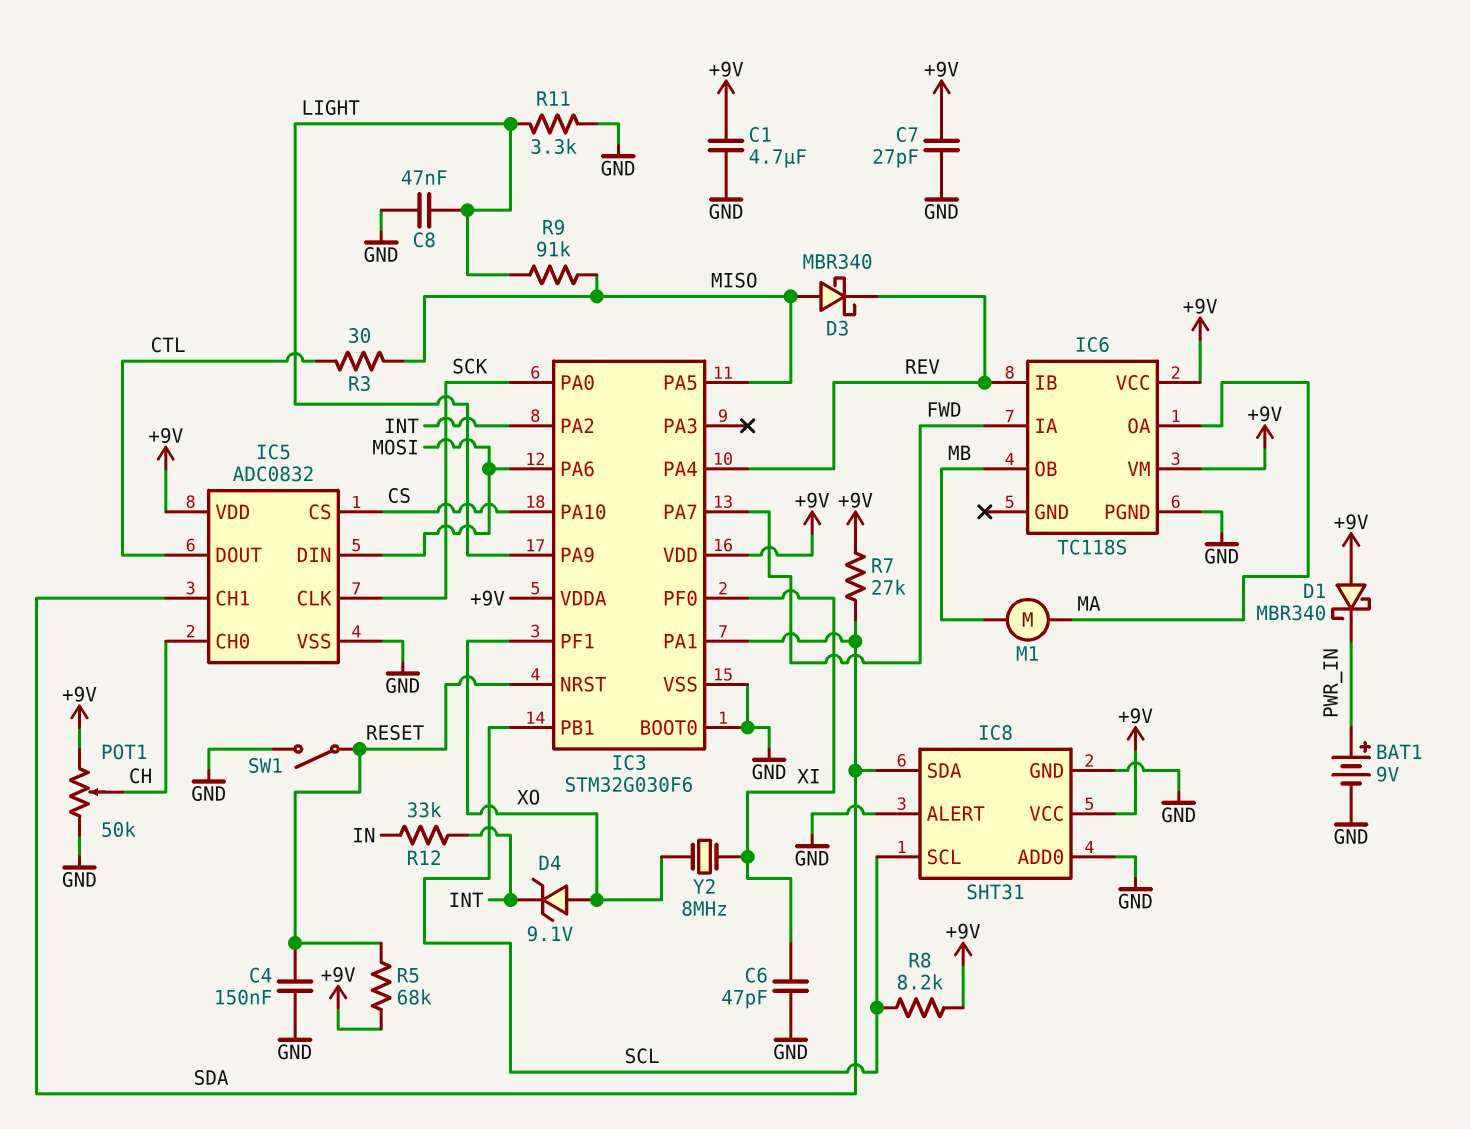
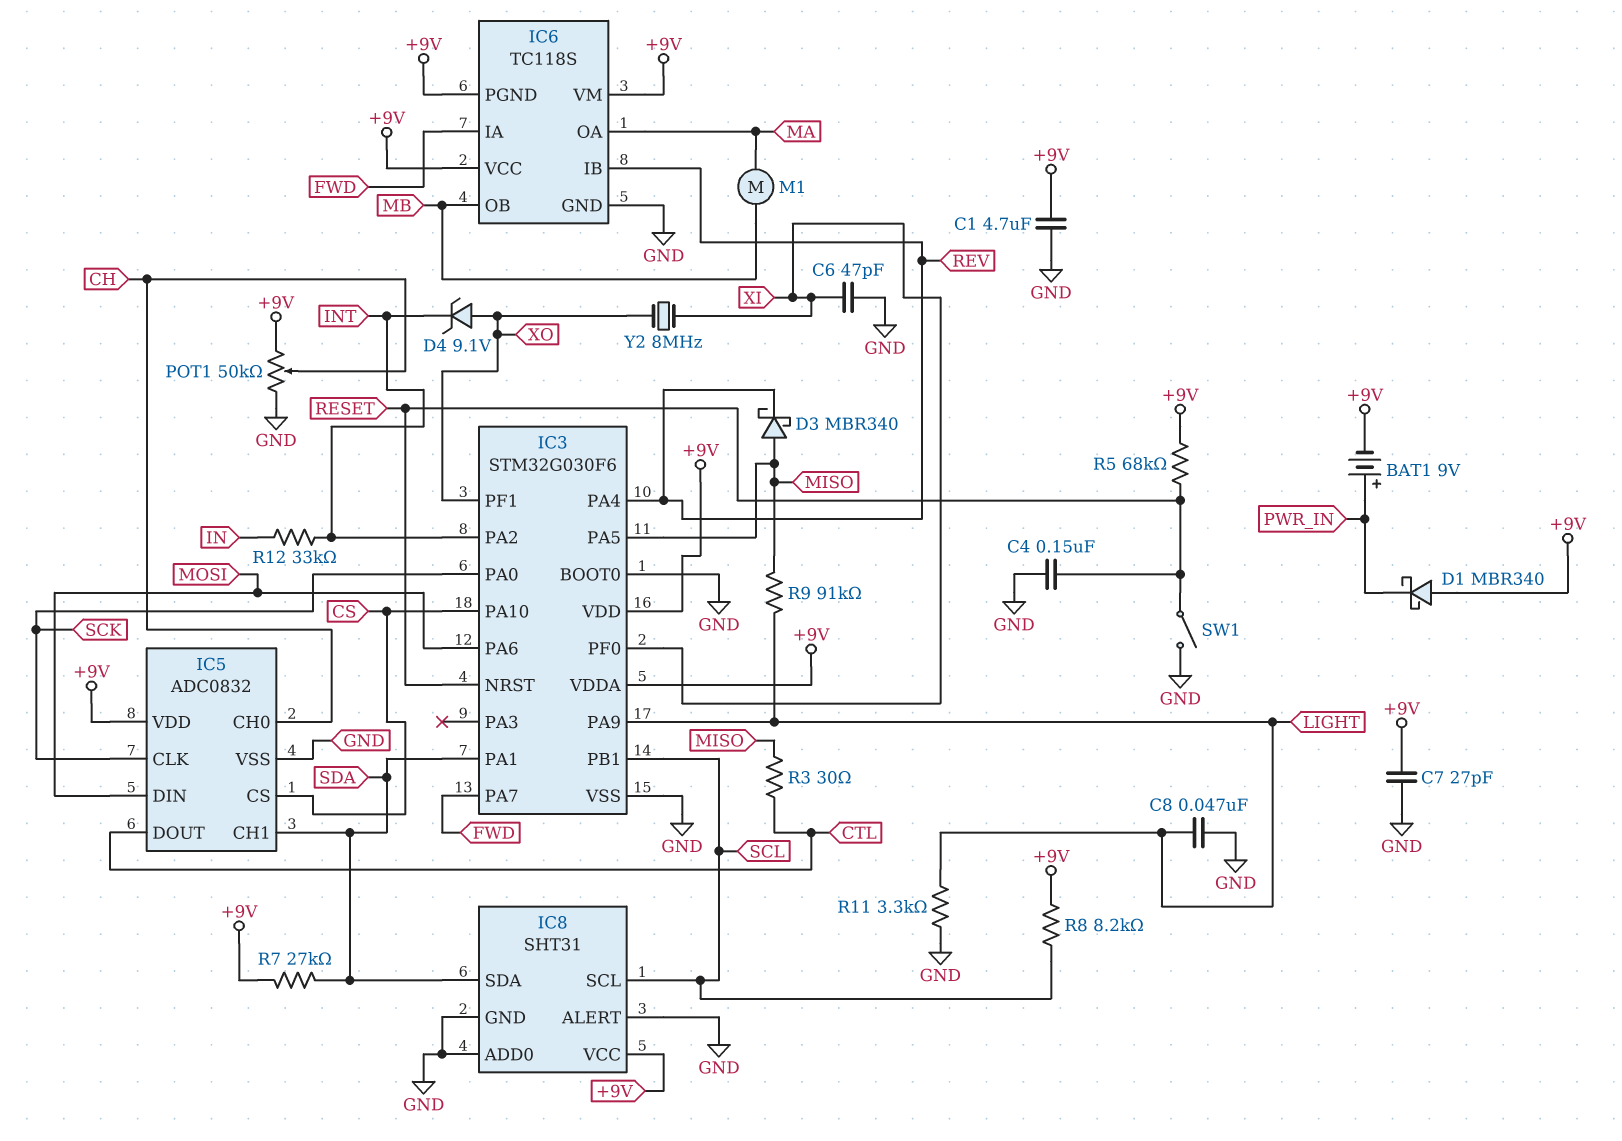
BAT1: 9V (plus PWR_IN, minus GND) -> 9V (plus PWR_IN, minus +9V)
IC6 pin GND: none -> GND
IC6 pin PGND: GND -> +9V

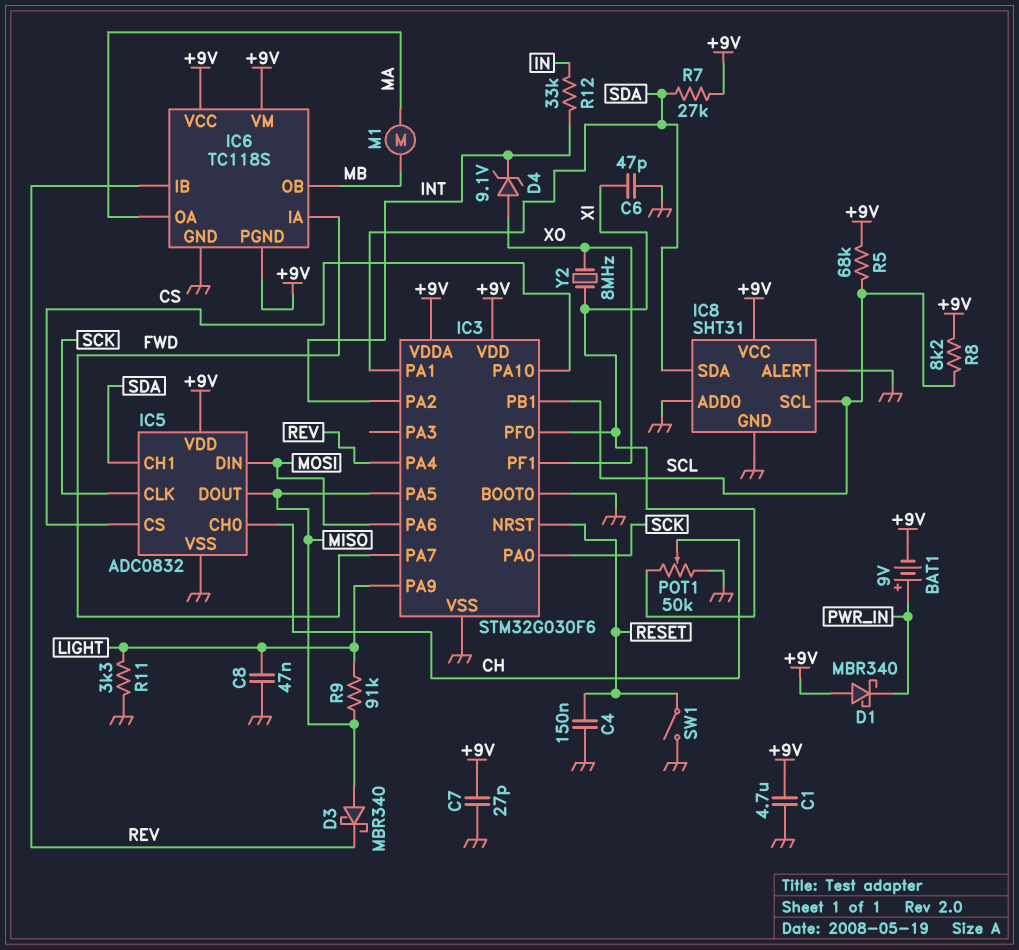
IC5 pin DOUT: CTL -> MISO
POT1: 50k (+9V, GND, wiper CH) -> 50k (GND, XI, wiper CH)
R3: 30 (CTL, MISO) -> none
R5: 68k (+9V, RESET) -> 68k (+9V, SCL)

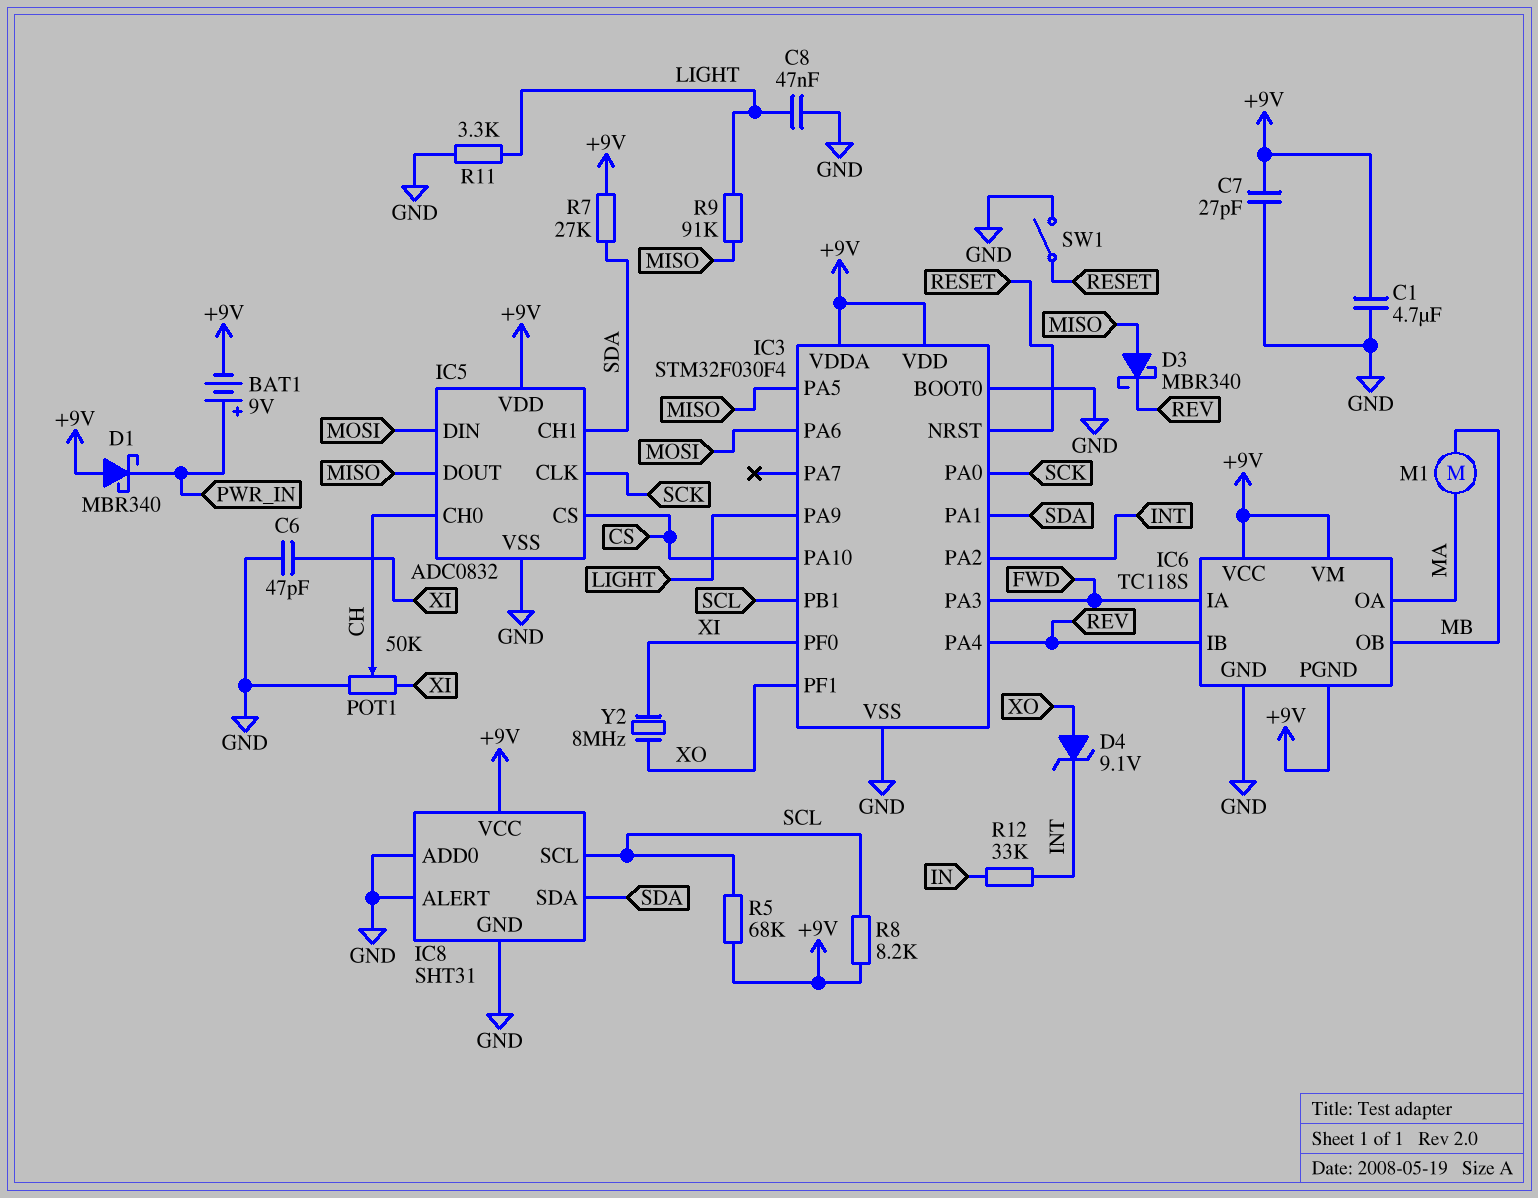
C4: 150nF (GND, RESET) -> none
IC3: STM32G030F6 -> STM32F030F4
IC3 pin PA3: none -> FWD
IC3 pin PA7: FWD -> none

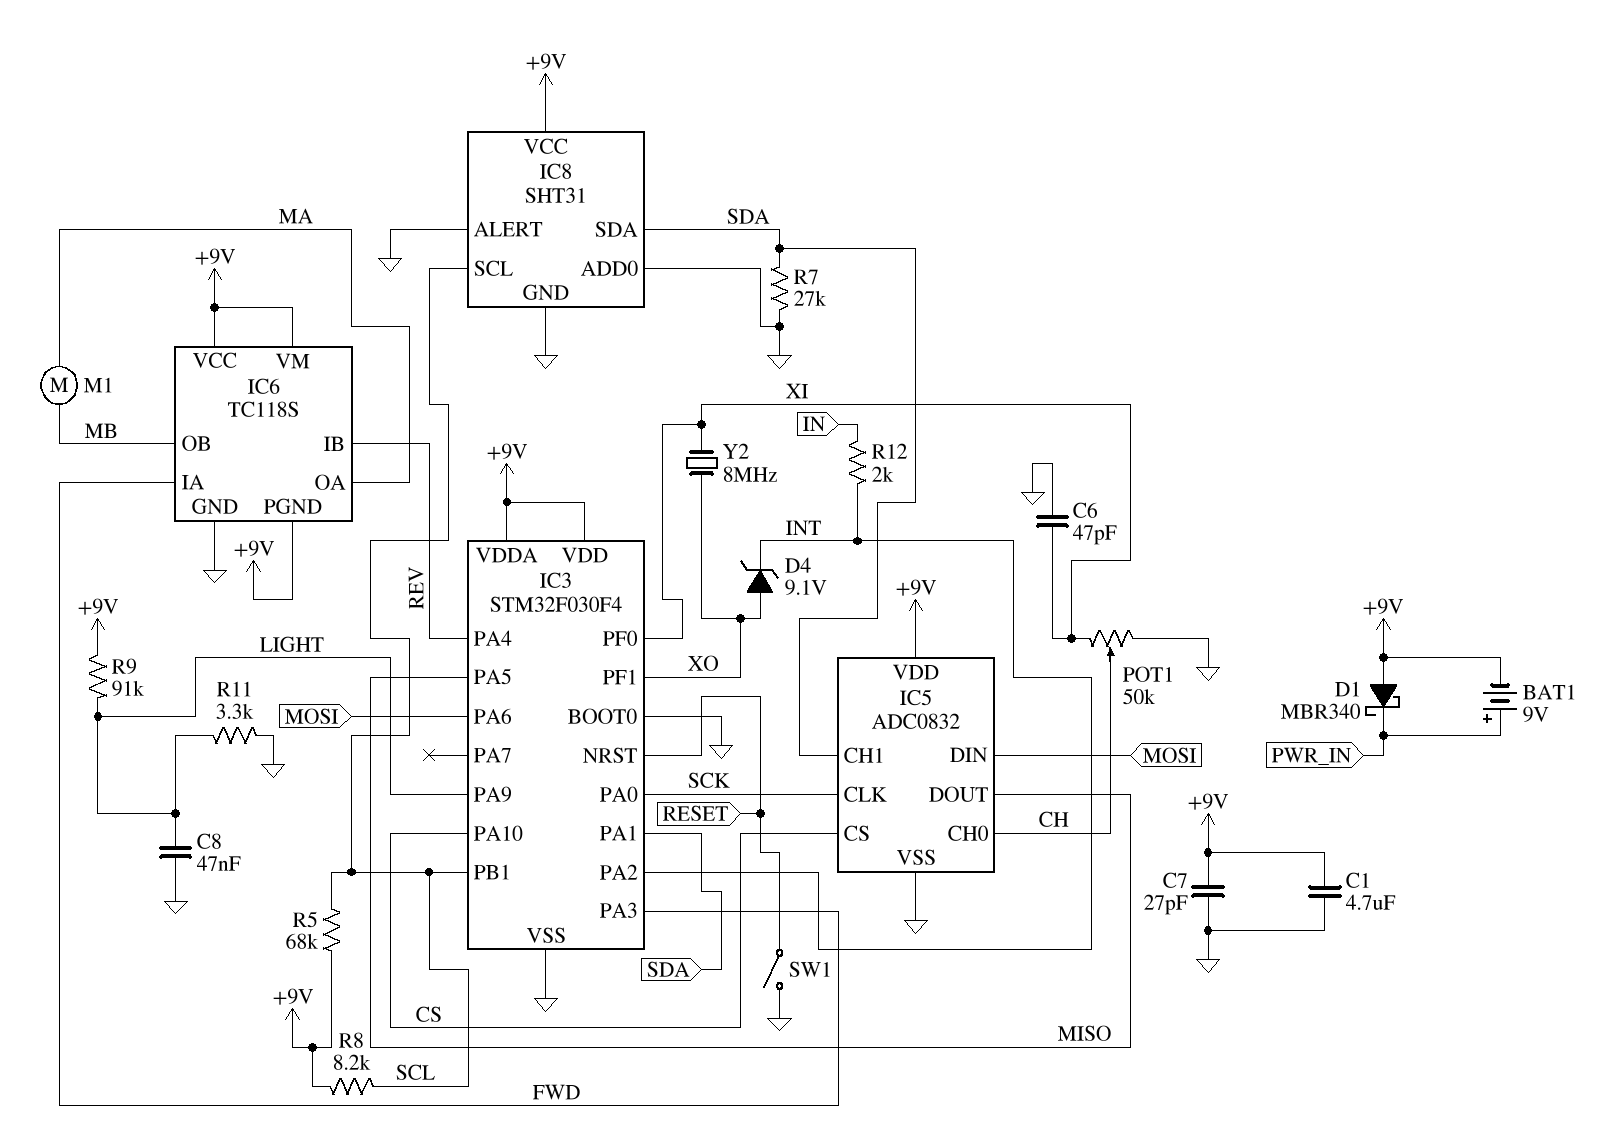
D3: schottky MBR340 (A MISO, K REV) -> none
R7: 27k (+9V, SDA) -> 27k (GND, SDA)
R9: 91k (LIGHT, MISO) -> 91k (+9V, LIGHT)
R12: 33k (IN, INT) -> 2k (IN, INT)

